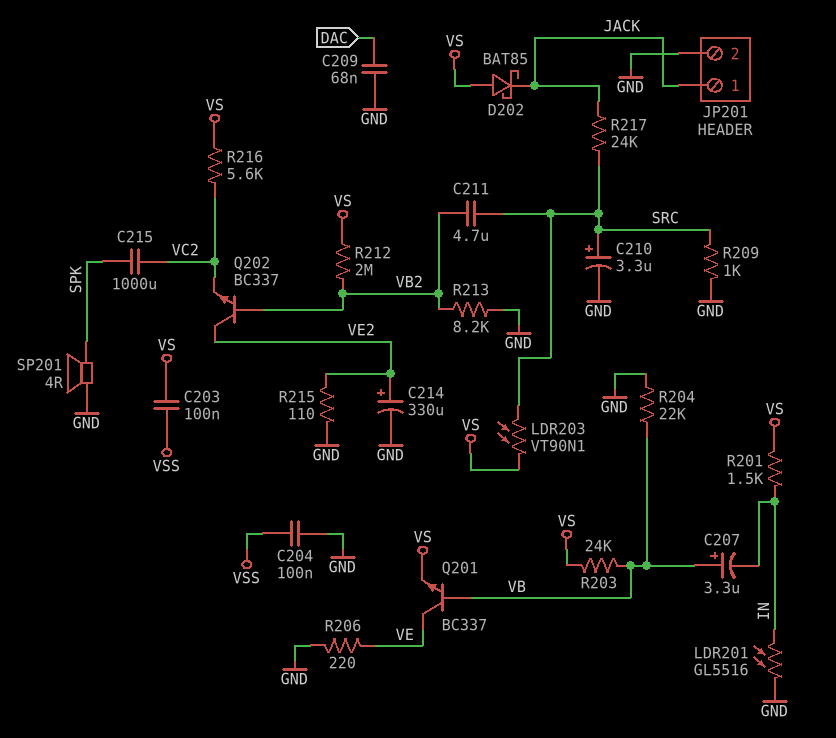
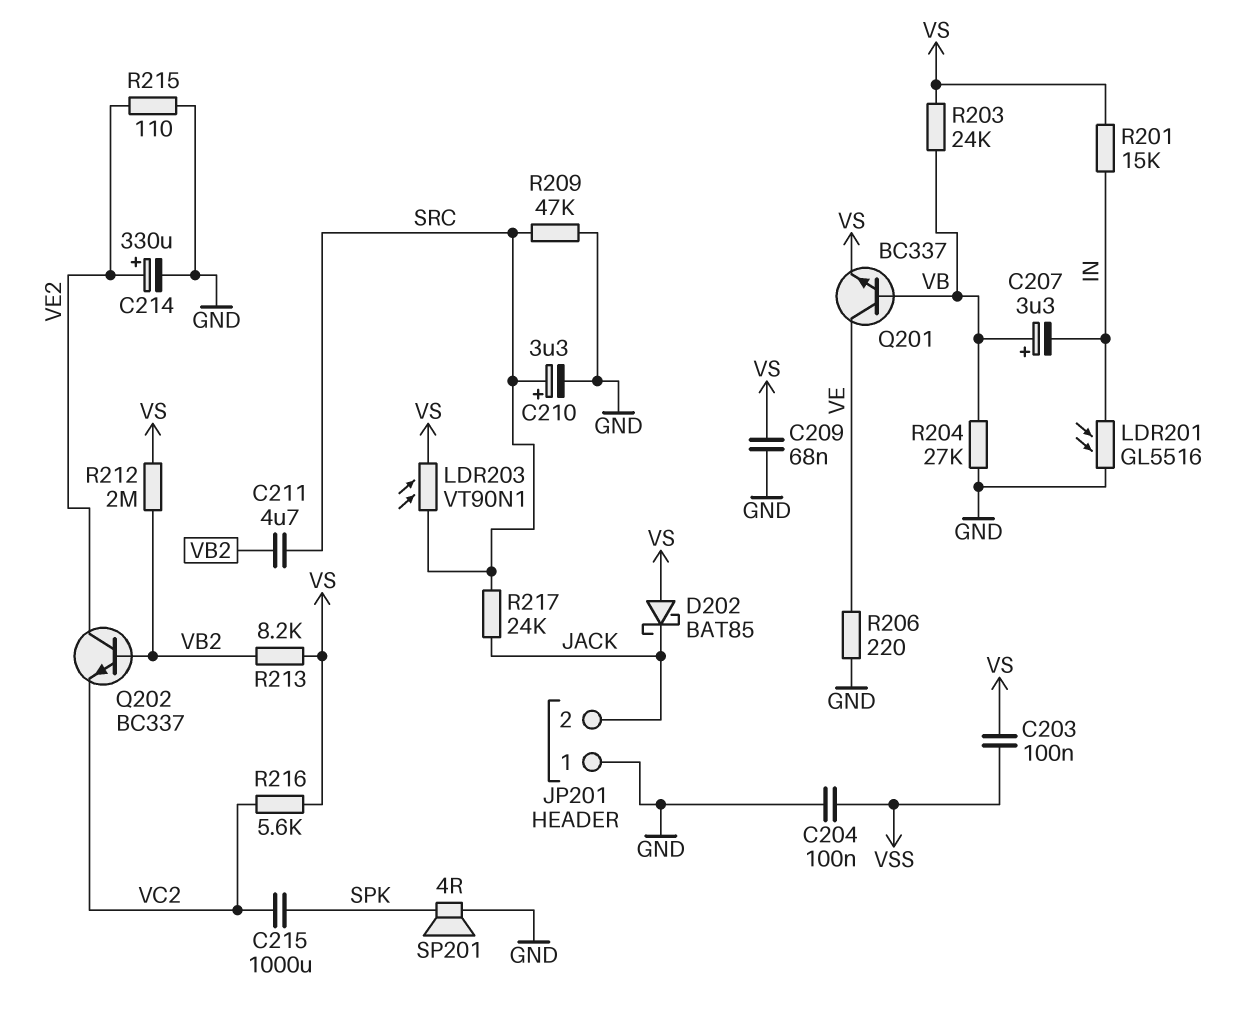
C209: 68nF (DAC, GND) -> 68nF (GND, VS)
JP201 pin 1: JACK -> GND
JP201 pin 2: GND -> JACK
R201: 1.5k (IN, VS) -> 15k (IN, VS)
R204: 22k (GND, VB) -> 27k (GND, VB)
R209: 1k (GND, SRC) -> 47k (GND, SRC)
R213: 8.2k (GND, VB2) -> 8.2k (VB2, VS)

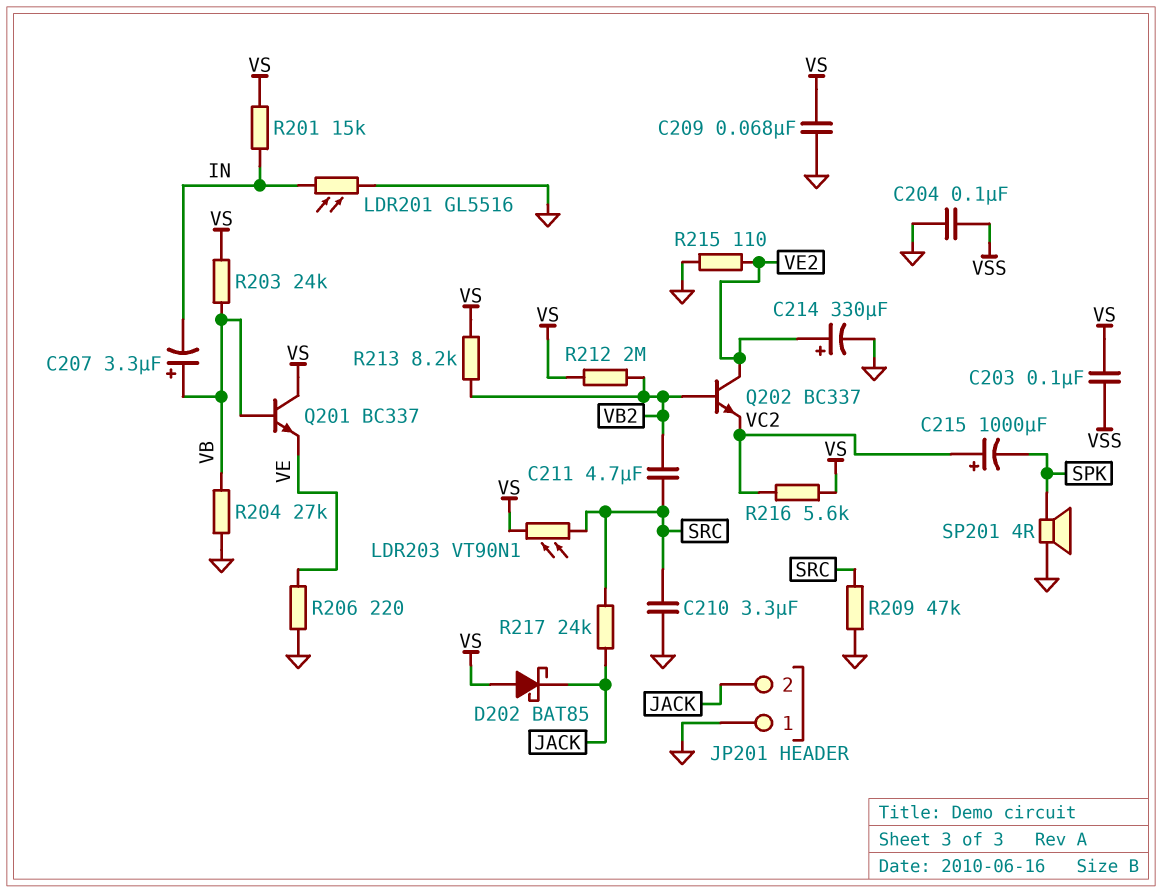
C210: 3.3uF (plus SRC, minus GND) -> 3.3uF (GND, SRC)
C215: 1000uF (SPK, VC2) -> 1000uF (plus VC2, minus SPK)
Q201: NPN BC337 (B VB, C VE, E VS) -> NPN BC337 (B VB, C VS, E VE)

